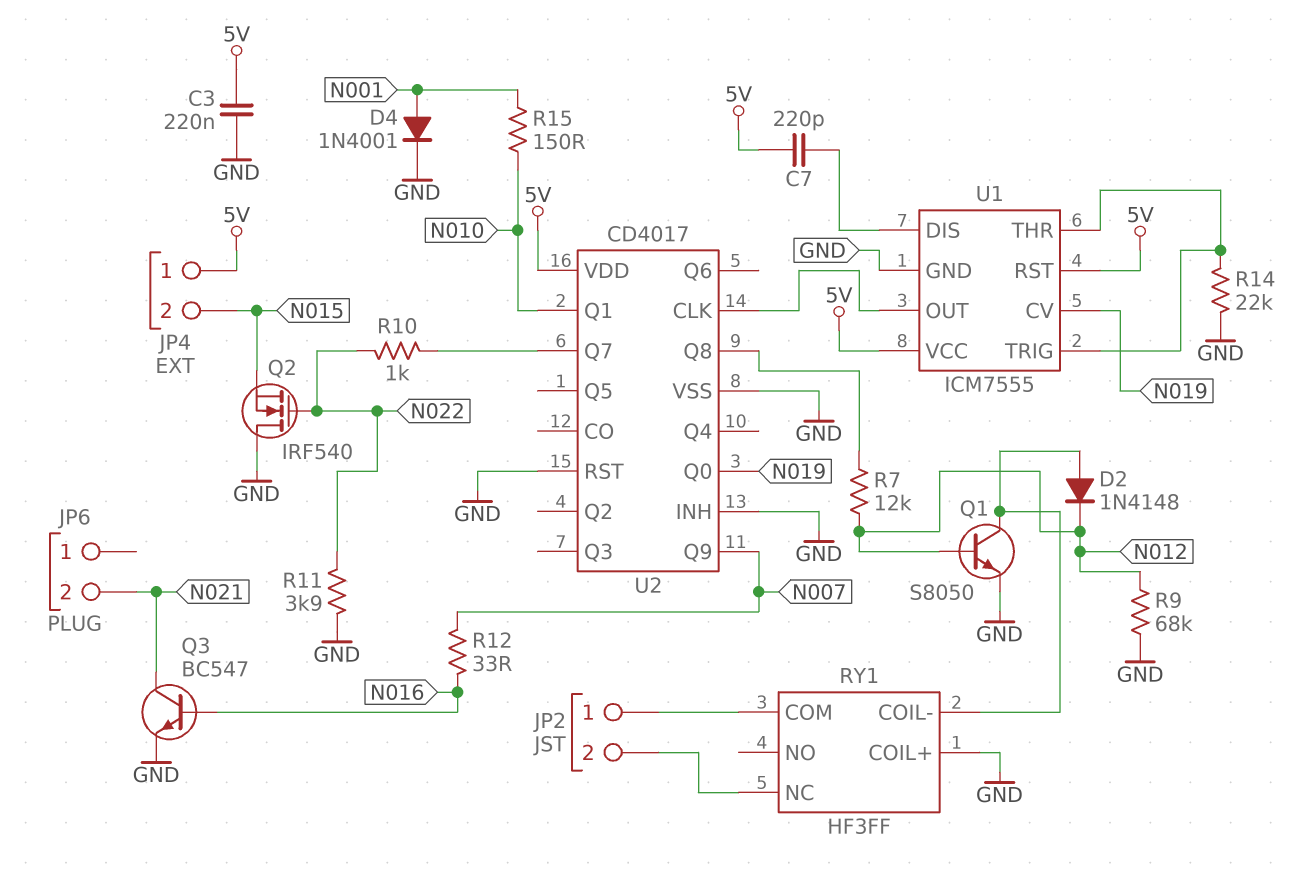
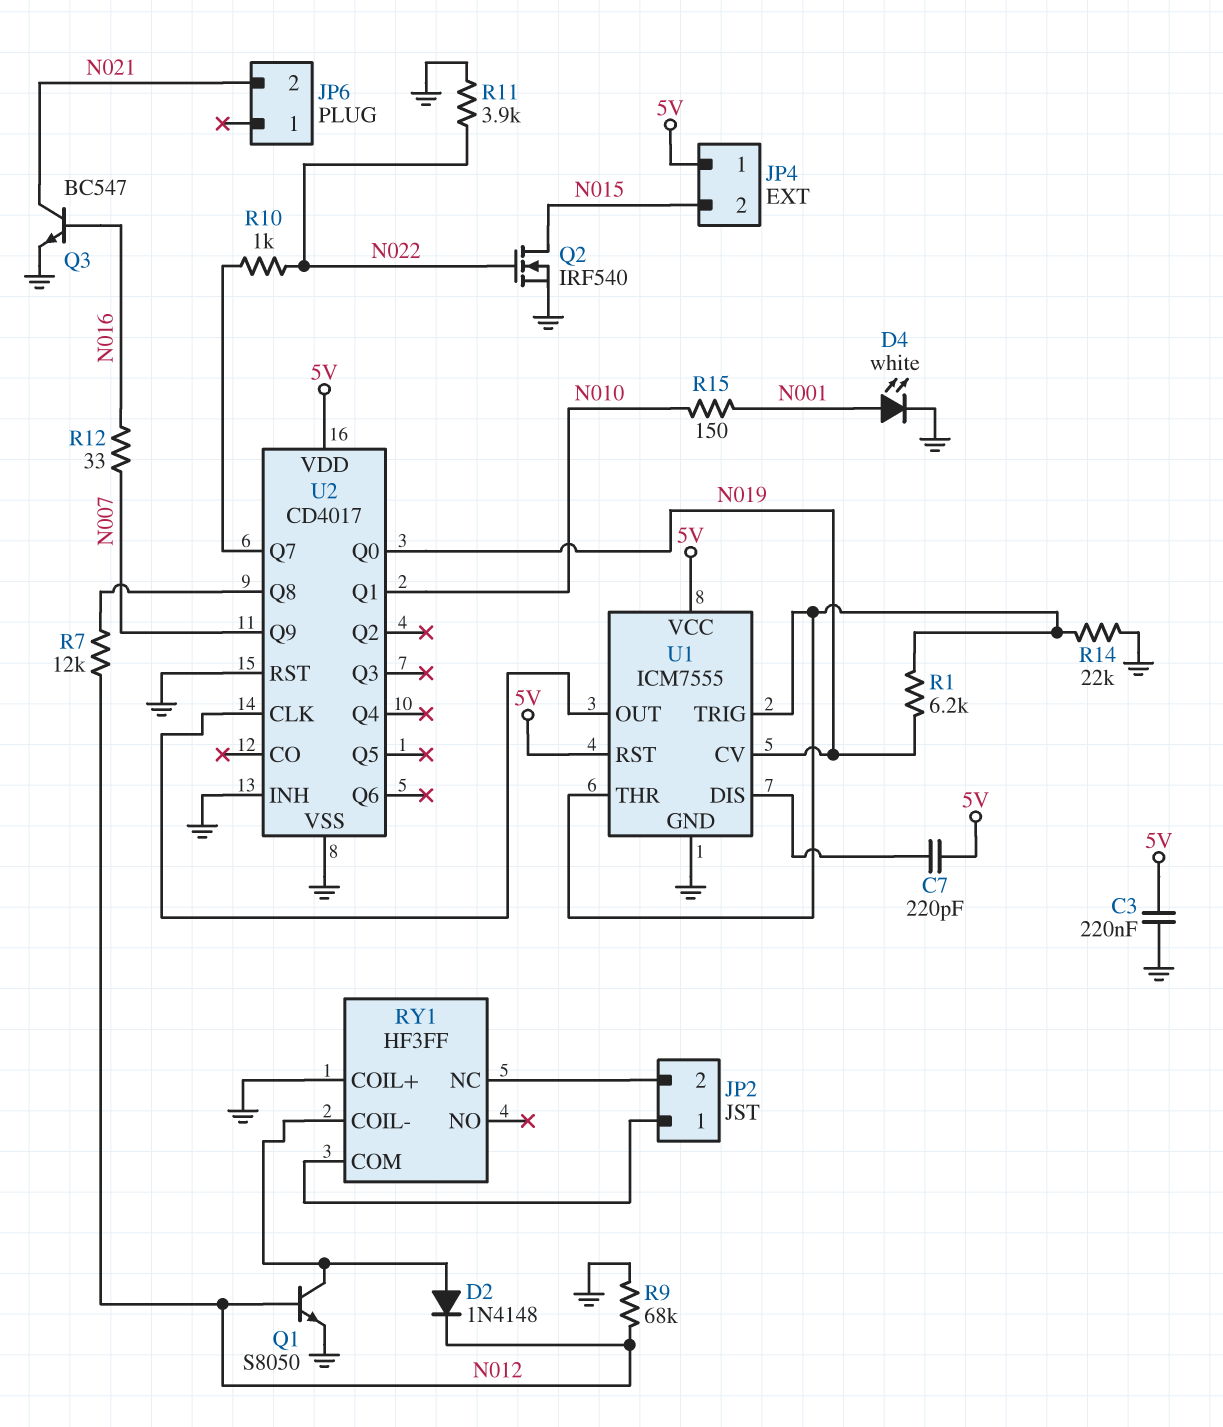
D4: diode 1N4001 (A N001, K GND) -> LED white (A N001, K GND)
Q2: NMOS IRF540 (G N022, D GND, S N015) -> NMOS IRF540 (G N022, D N015, S GND)
R1: none -> 6.2k (N019, U1/THR)

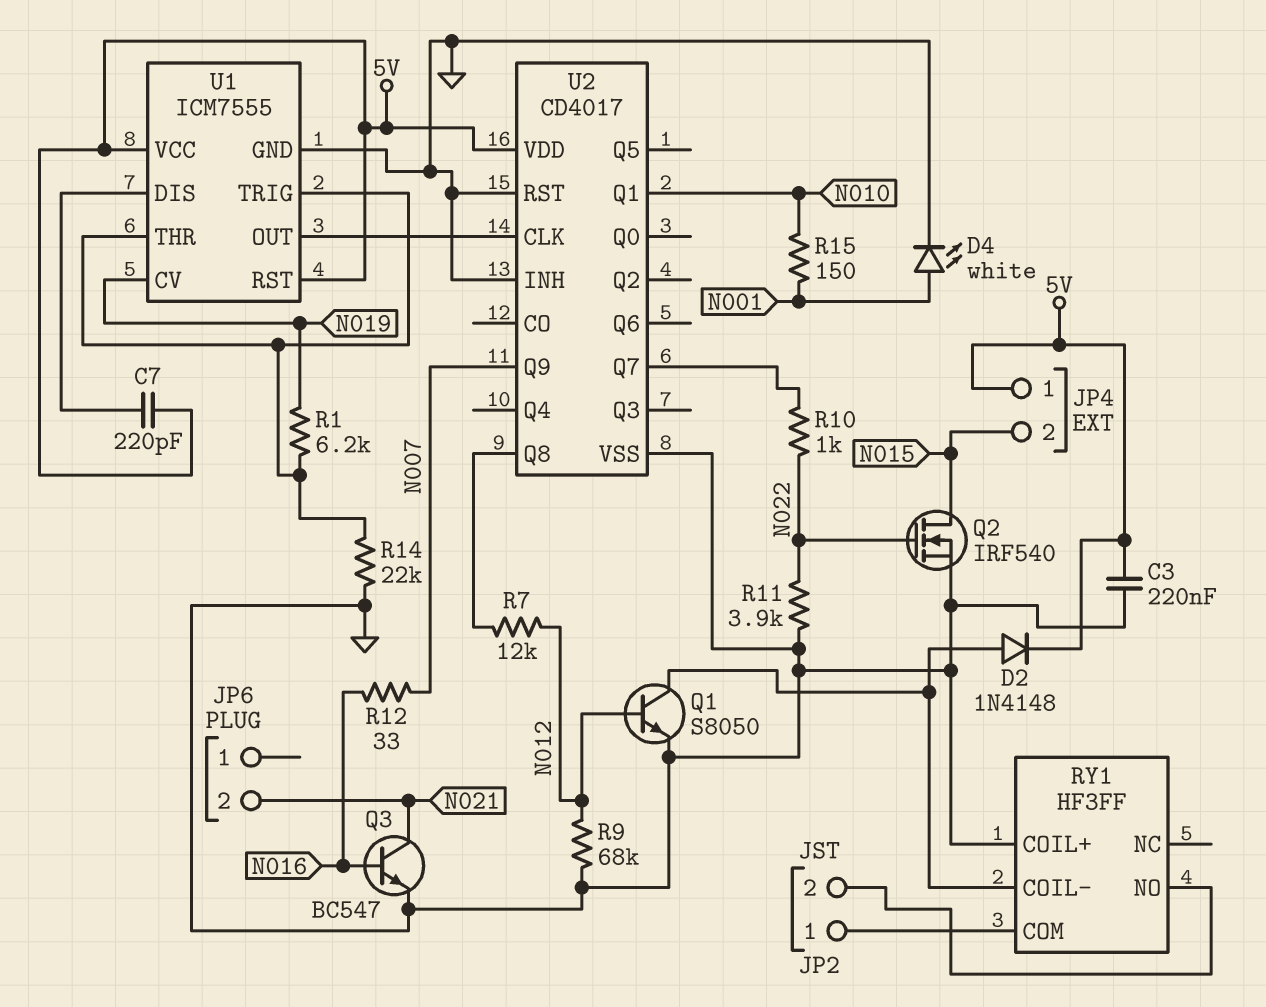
D2: diode 1N4148 (A RY1/COIL-, K N012) -> diode 1N4148 (A RY1/COIL-, K 5V)
RY1 pin NC: JP2/2 -> none
RY1 pin NO: none -> JP2/2
U2 pin Q0: N019 -> none

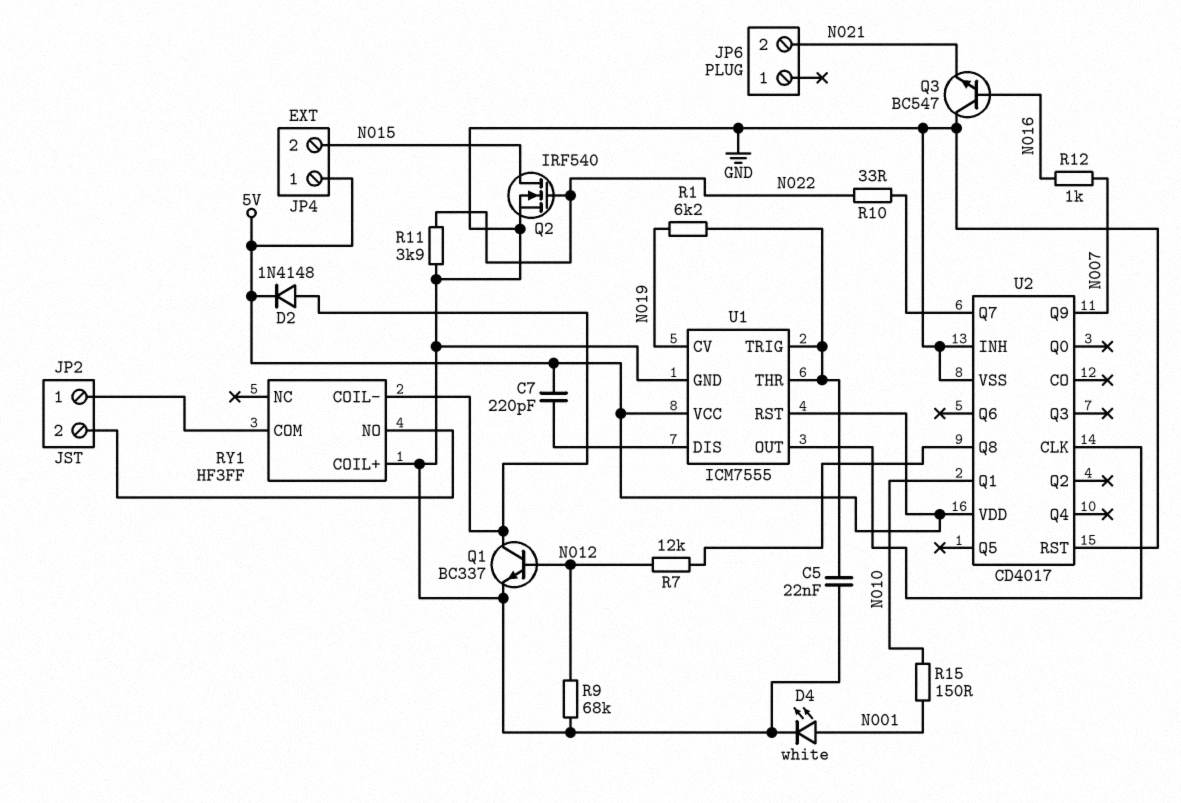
C3: 220nF (5V, GND) -> none
C5: none -> 22nF (GND, U1/THR)
Q1: NPN S8050 (B N012, C RY1/COIL-, E GND) -> NPN BC337 (B N012, C RY1/COIL-, E GND)
Q3: NPN BC547 (B N016, C N021, E GND) -> NPN BC547 (B N016, C GND, E N021)
R10: 1k (N022, U2/Q7) -> 33 (N022, U2/Q7)
R12: 33 (N007, N016) -> 1k (N007, N016)
R14: 22k (GND, U1/THR) -> none

